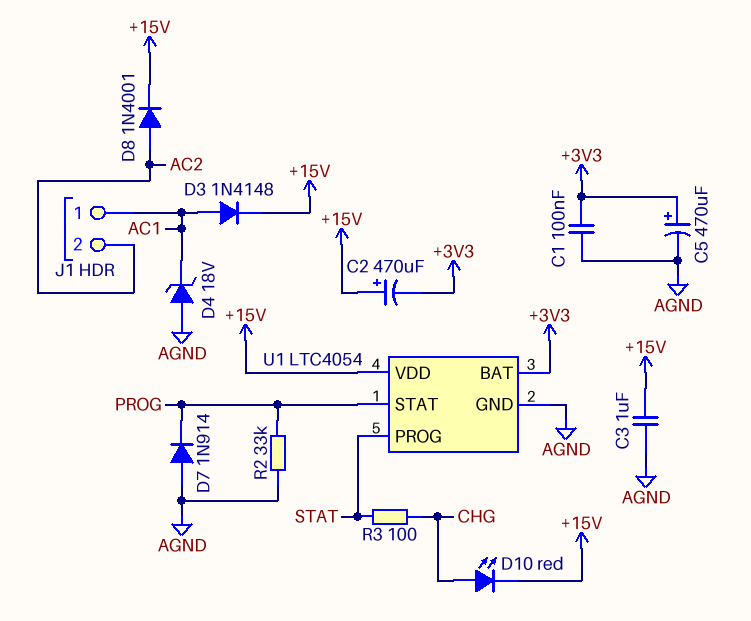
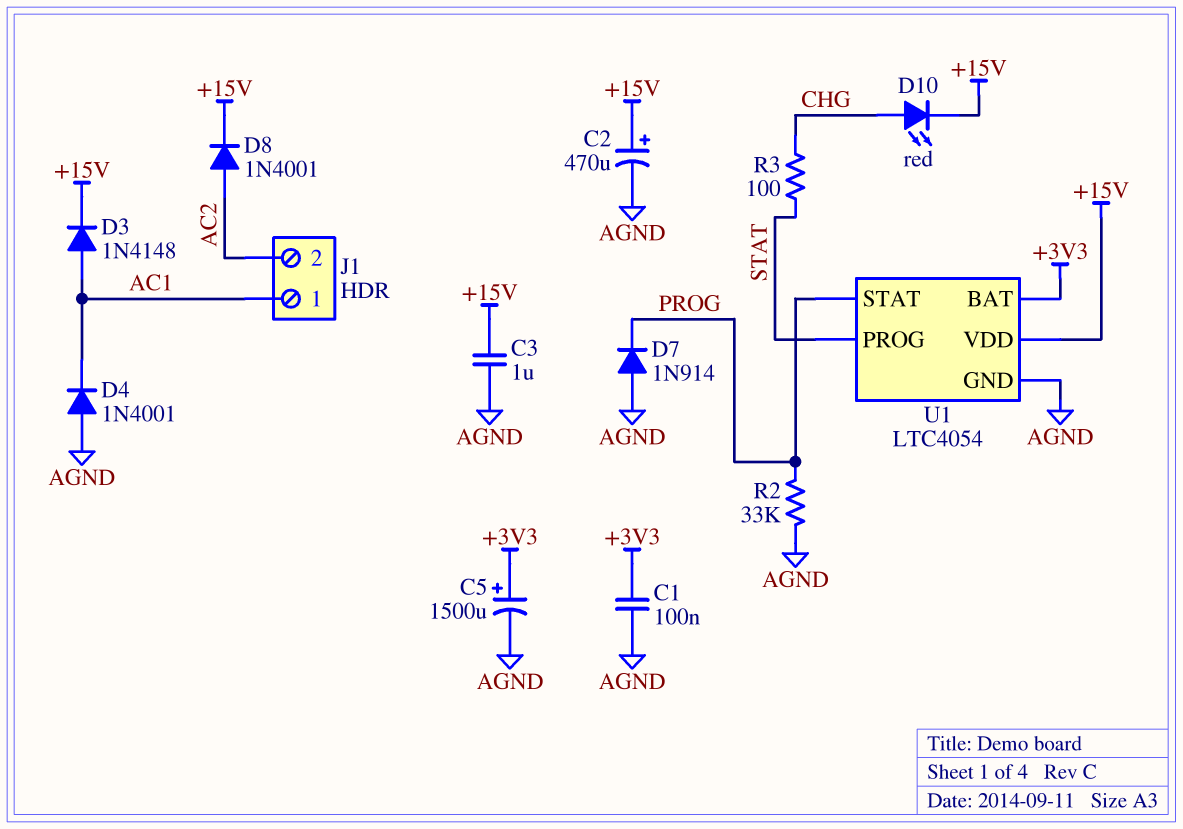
C2: 470uF (plus +15V, minus +3V3) -> 470uF (plus +15V, minus AGND)
C5: 470uF (plus +3V3, minus AGND) -> 1500uF (plus +3V3, minus AGND)
D4: zener 18V (A AGND, K AC1) -> diode 1N4001 (A AGND, K AC1)

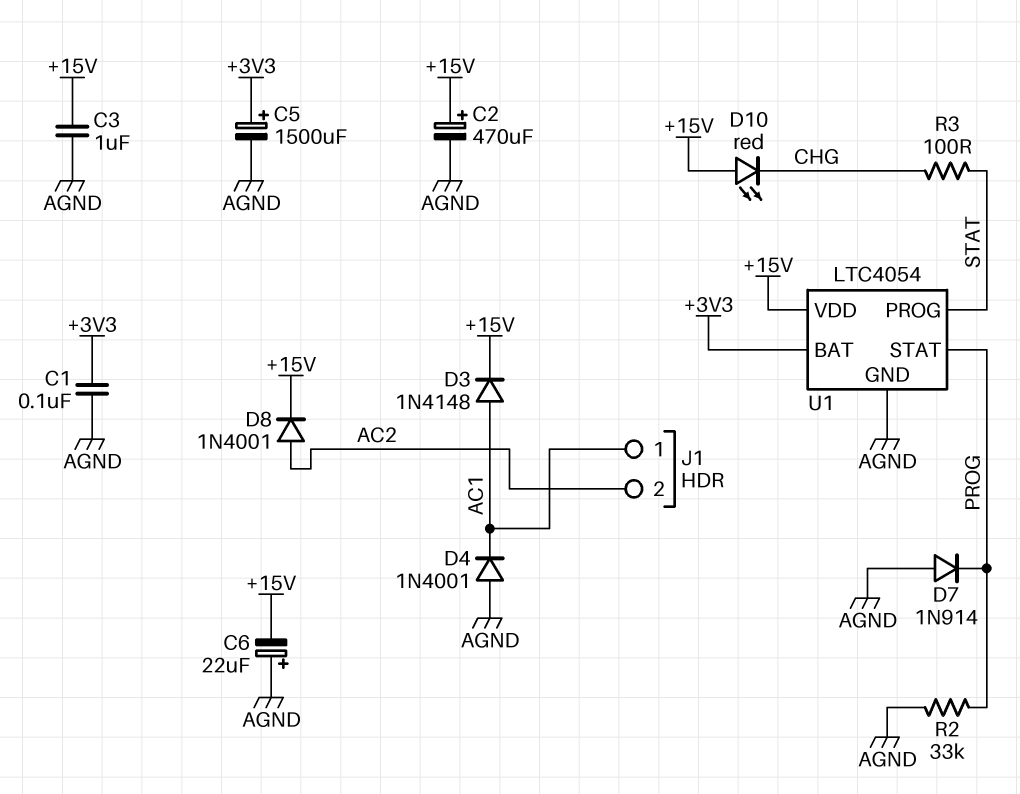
C6: none -> 22uF (plus AGND, minus +15V)
D10: LED red (A CHG, K +15V) -> LED red (A +15V, K CHG)

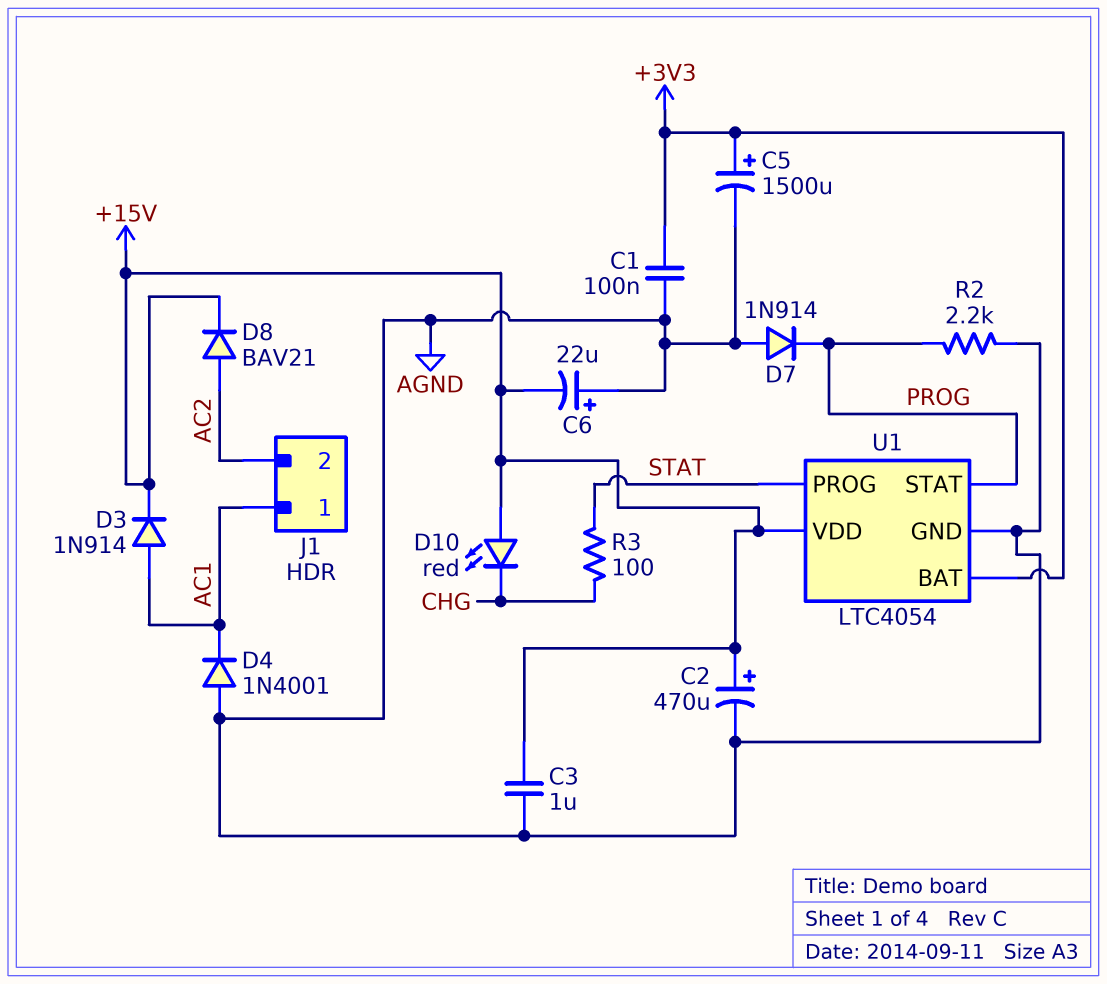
D3: diode 1N4148 (A AC1, K +15V) -> diode 1N914 (A AC1, K +15V)
D8: diode 1N4001 (A AC2, K +15V) -> diode BAV21 (A AC2, K +15V)
R2: 33k (AGND, PROG) -> 2.2k (AGND, PROG)

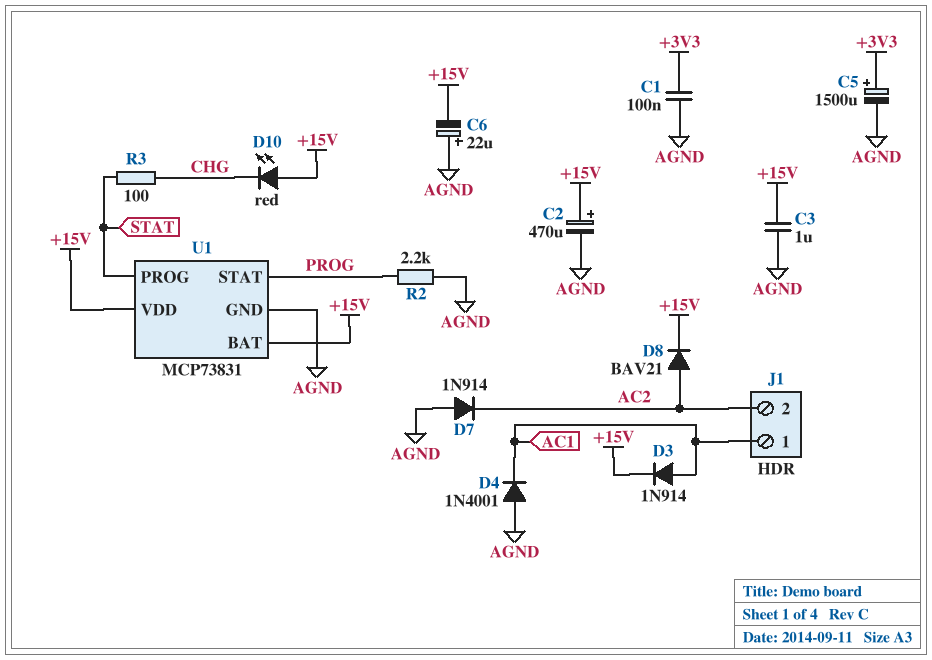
D7: diode 1N914 (A AGND, K PROG) -> diode 1N914 (A AGND, K AC2)
U1: LTC4054 -> MCP73831
U1 pin BAT: +3V3 -> +15V

